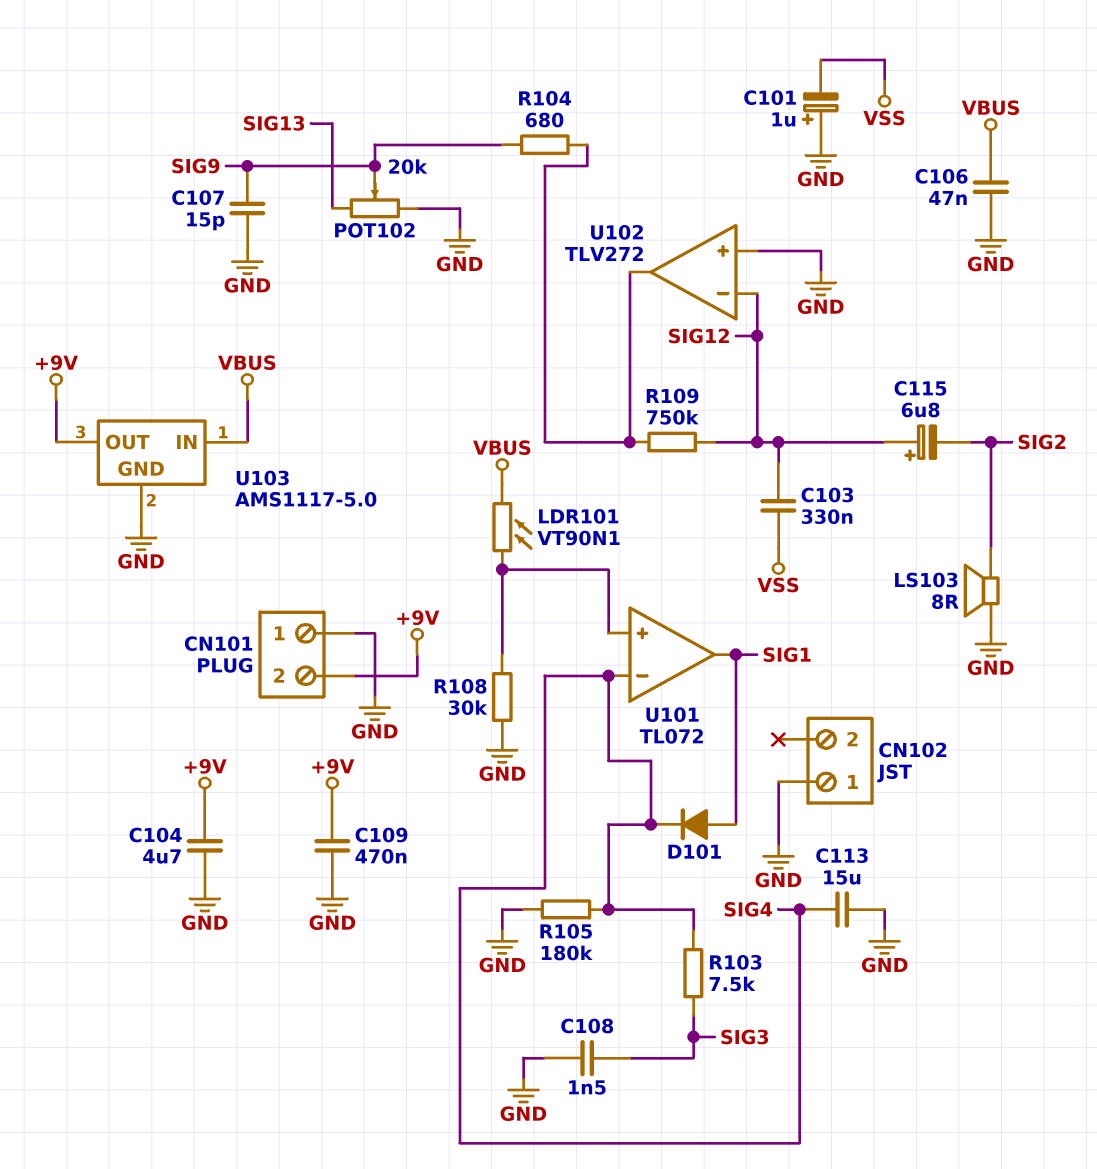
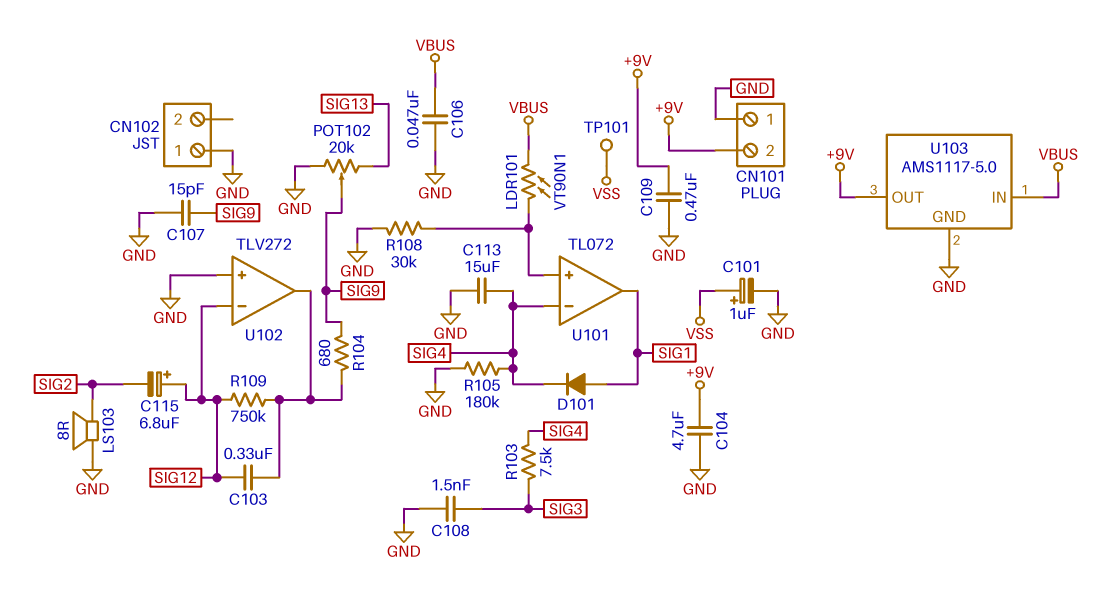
C101: 1uF (plus GND, minus VSS) -> 1uF (plus VSS, minus GND)
C103: 330nF (SIG12, VSS) -> 330nF (SIG12, U102/out)
TP101: none -> test point (VSS)

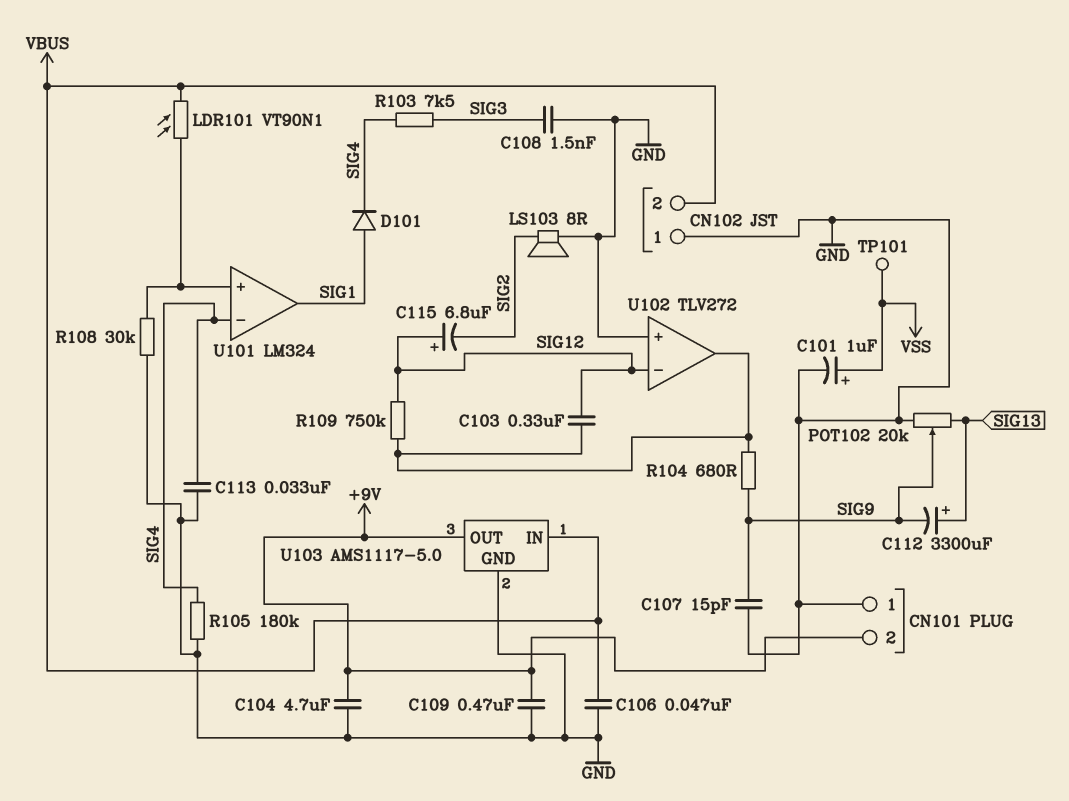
C112: none -> 3300uF (plus SIG13, minus SIG9)
C113: 15uF (GND, SIG4) -> 33nF (GND, SIG4)
CN102 pin 2: none -> VBUS
U101: TL072 -> LM324

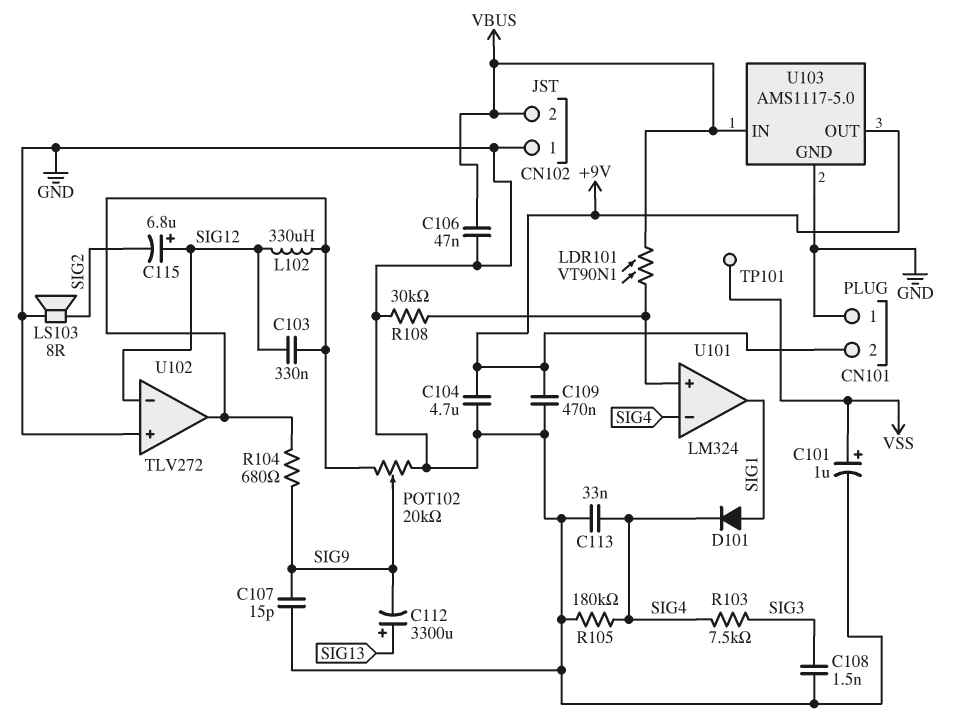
L102: none -> 330uH (SIG12, U102/out)
POT102: 20k (GND, SIG13, wiper SIG9) -> 20k (GND, U102/out, wiper SIG9)
R109: 750k (SIG12, U102/out) -> none

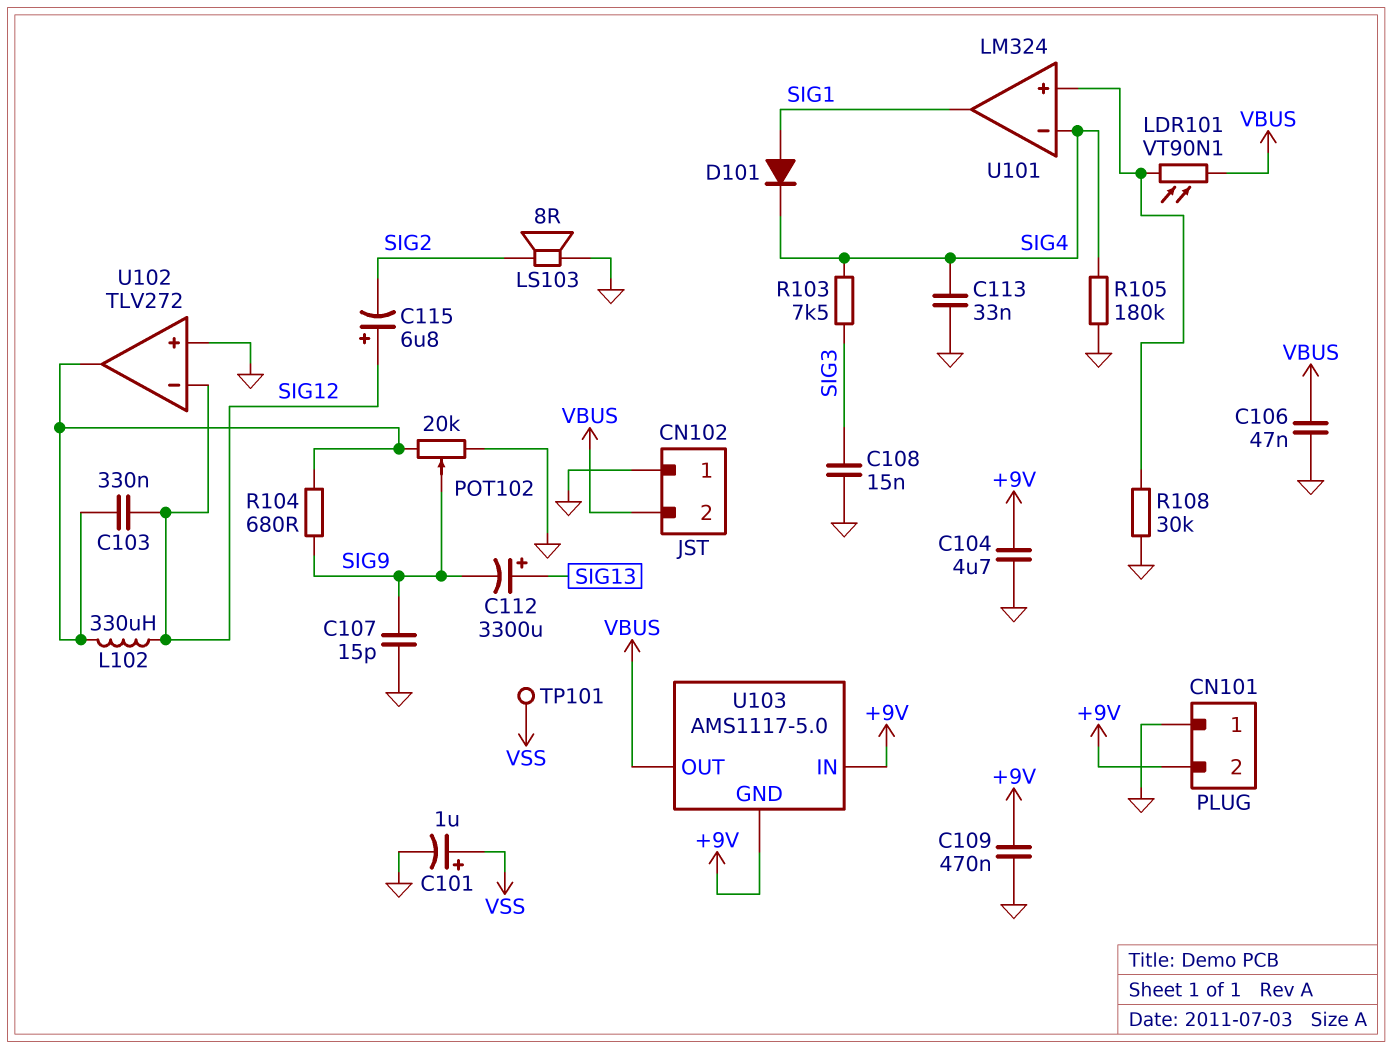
C108: 1.5nF (GND, SIG3) -> 15nF (GND, SIG3)
U103 pin GND: GND -> +9V
U103 pin IN: VBUS -> +9V
U103 pin OUT: +9V -> VBUS

